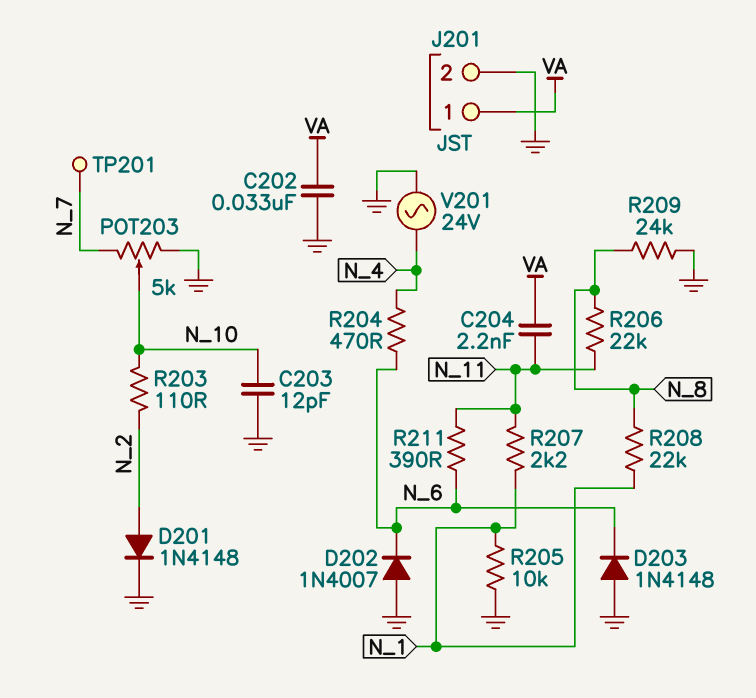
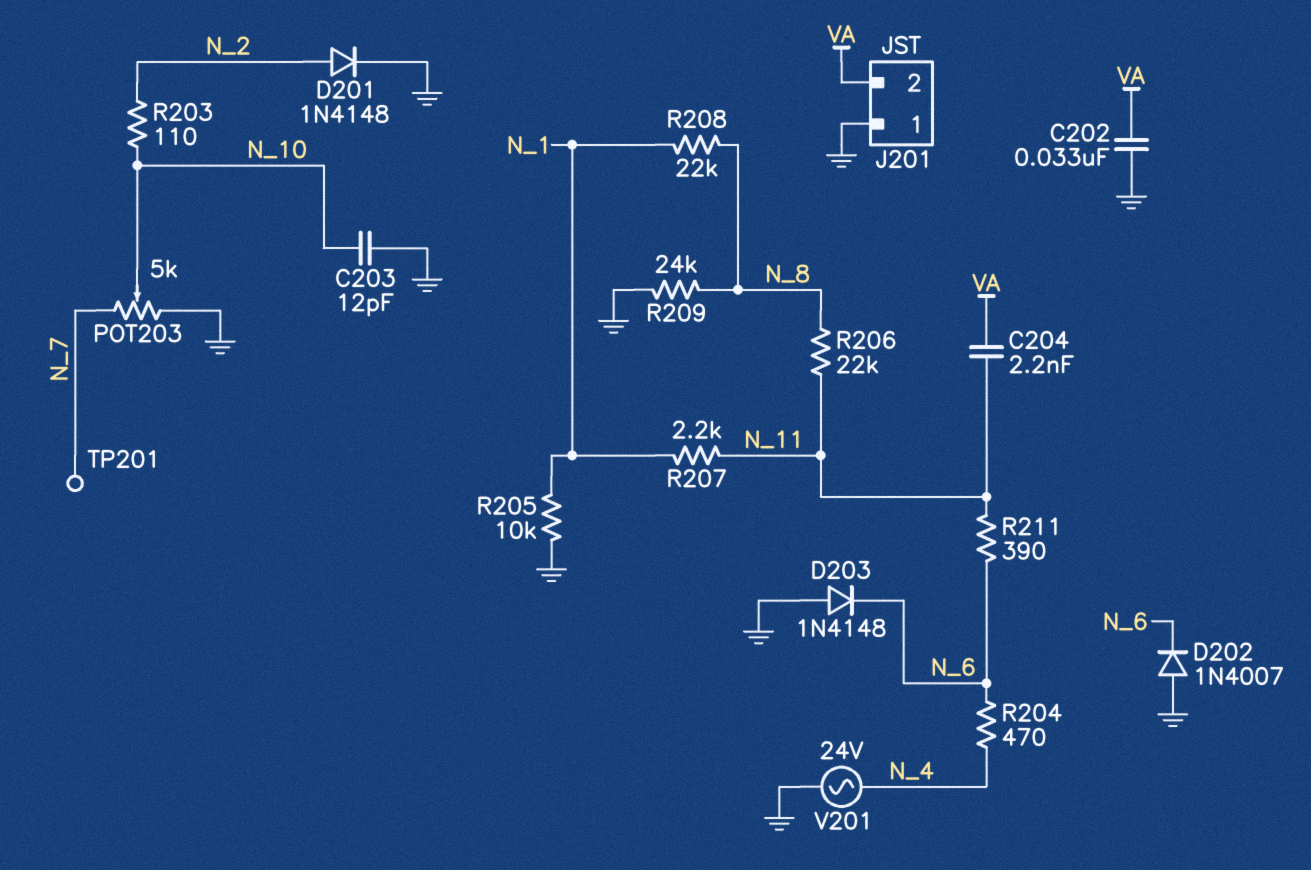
J201 pin 1: VA -> GND
J201 pin 2: GND -> VA

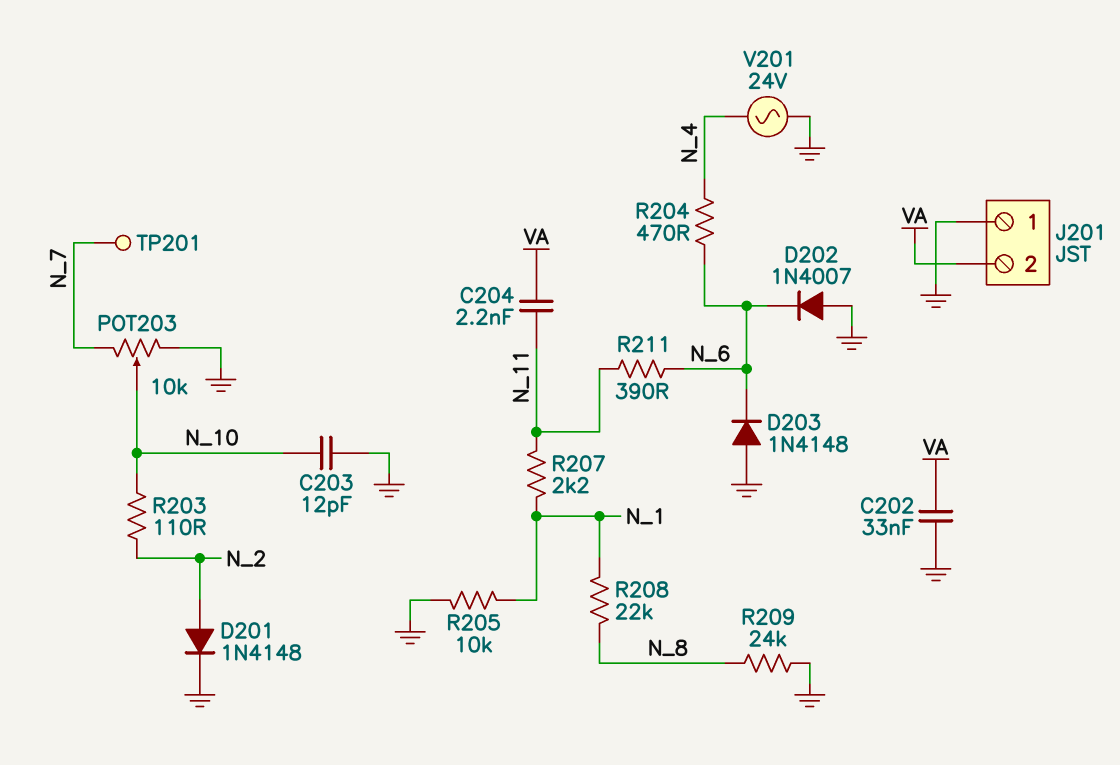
POT203: 5k (GND, N_7, wiper N_10) -> 10k (GND, N_7, wiper N_10)
R206: 22k (N_8, N_11) -> none

